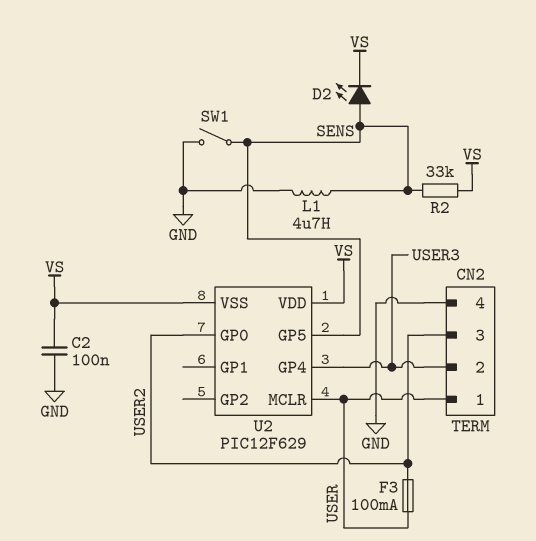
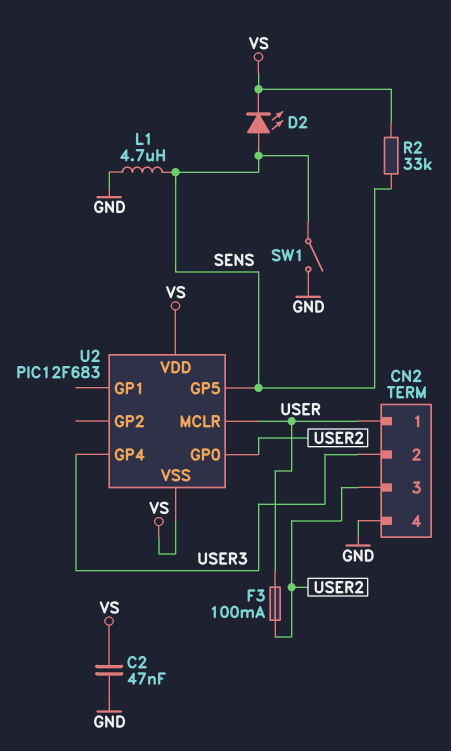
C2: 100nF (GND, VS) -> 47nF (GND, VS)
U2: PIC12F629 -> PIC12F683

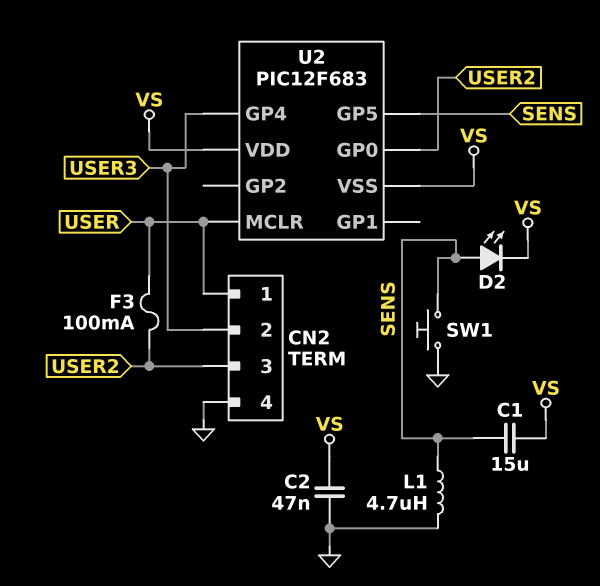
C1: none -> 15uF (SENS, VS)
R2: 33k (SENS, VS) -> none
SW1: switch (GND, SENS) -> button (GND, SENS)

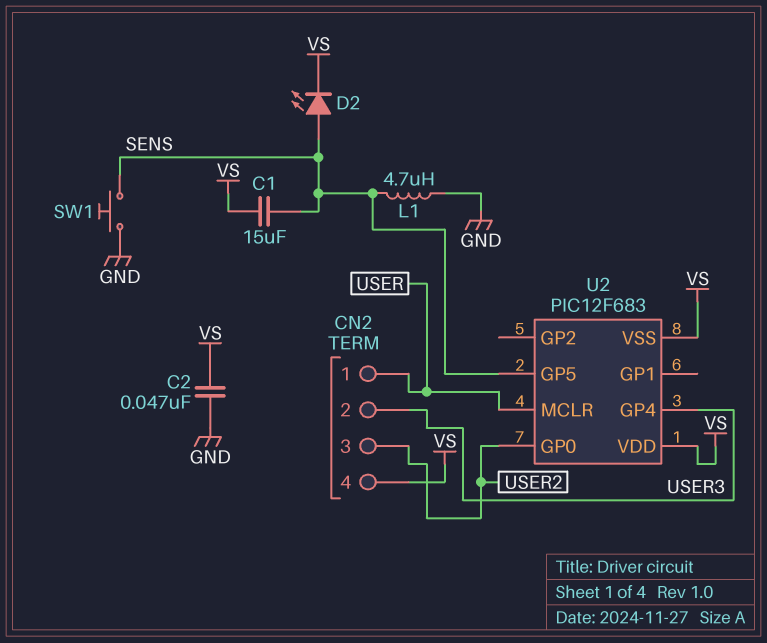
CN2 pin 4: GND -> VS
F3: 100mA (USER, USER2) -> none

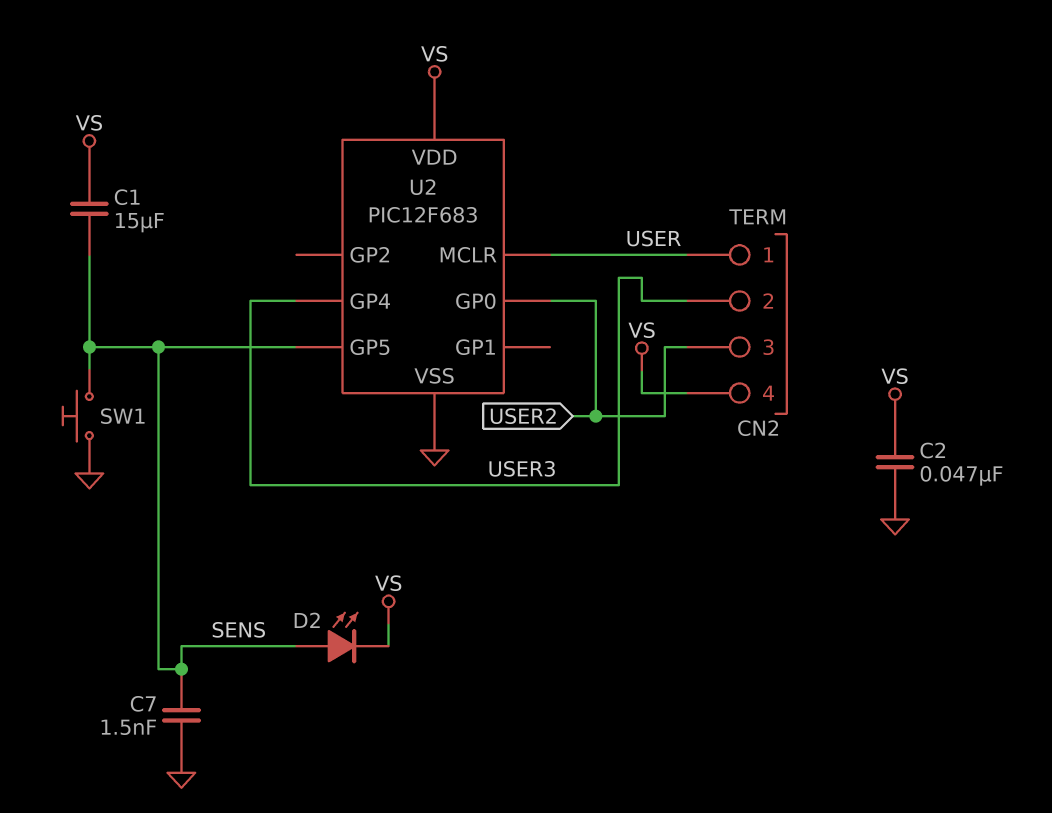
C7: none -> 1.5nF (GND, SENS)
L1: 4.7uH (GND, SENS) -> none
U2 pin VSS: VS -> GND

